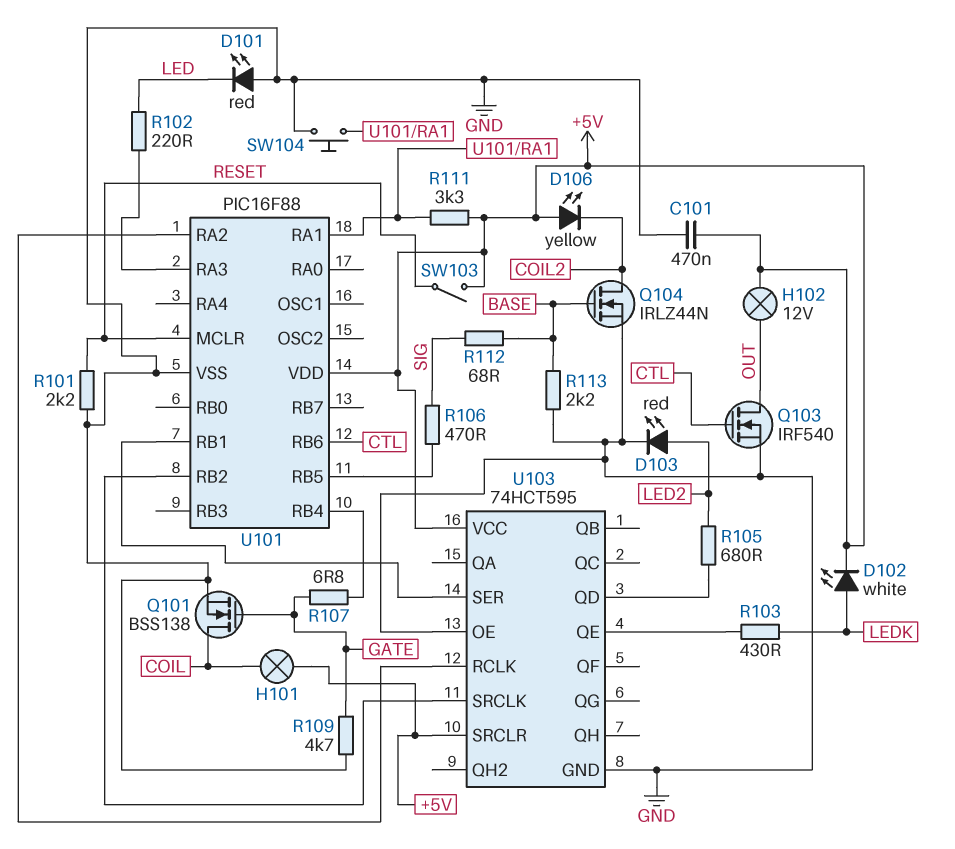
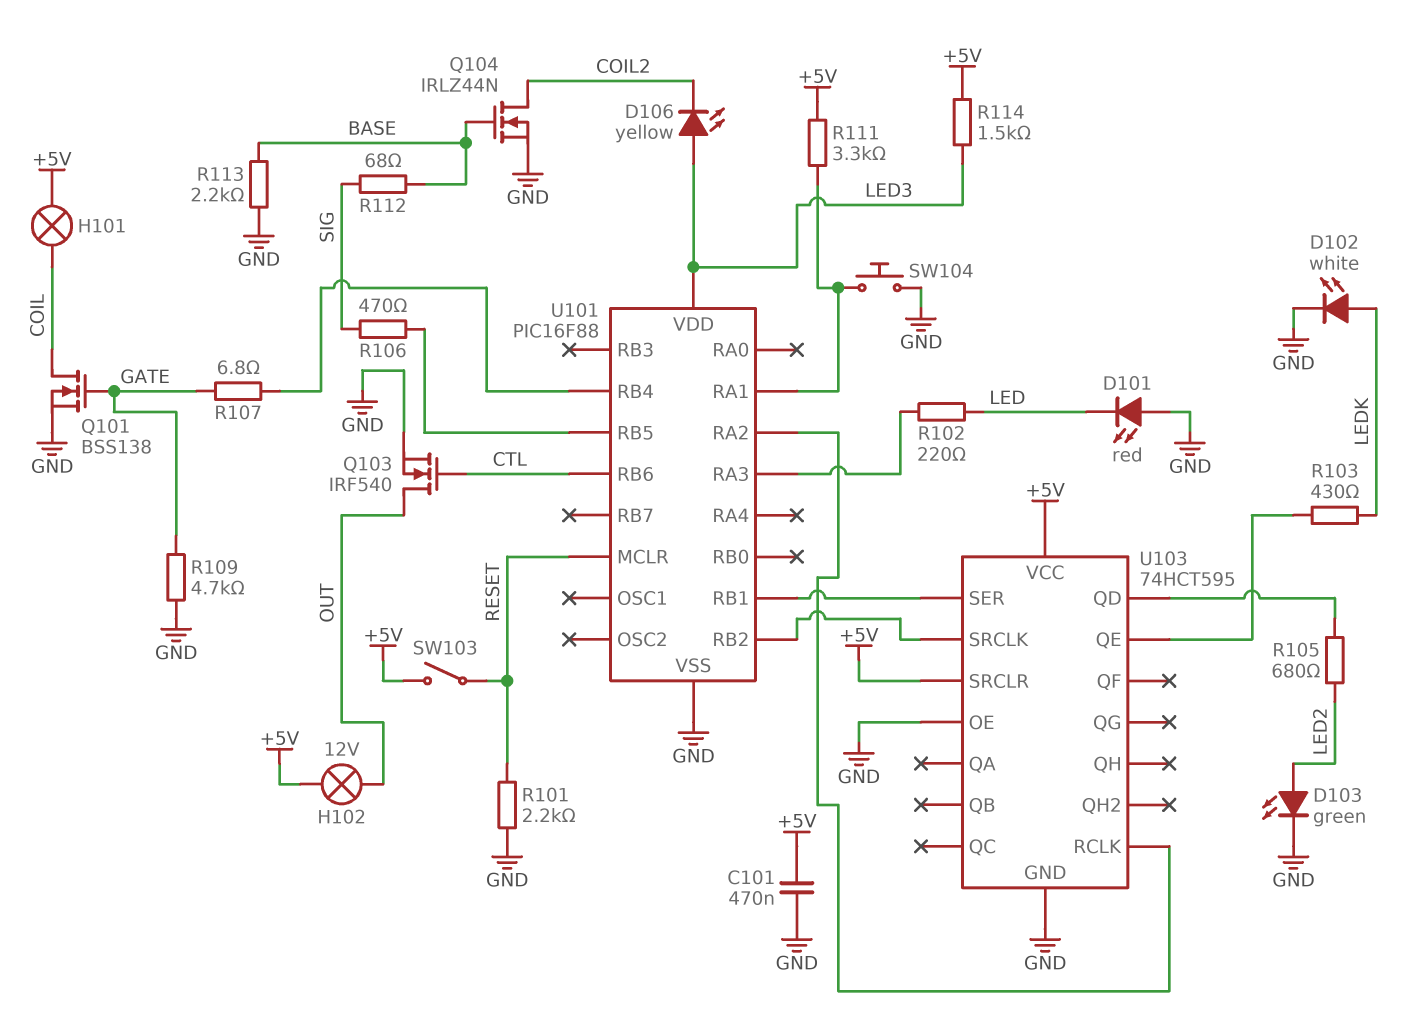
D102: LED white (A LEDK, K +5V) -> LED white (A LEDK, K GND)
D103: LED red (A LED2, K GND) -> LED green (A LED2, K GND)
D106: LED yellow (A +5V, K COIL2) -> LED yellow (A LED3, K COIL2)
R114: none -> 1.5k (+5V, LED3)
U101 pin VDD: +5V -> LED3

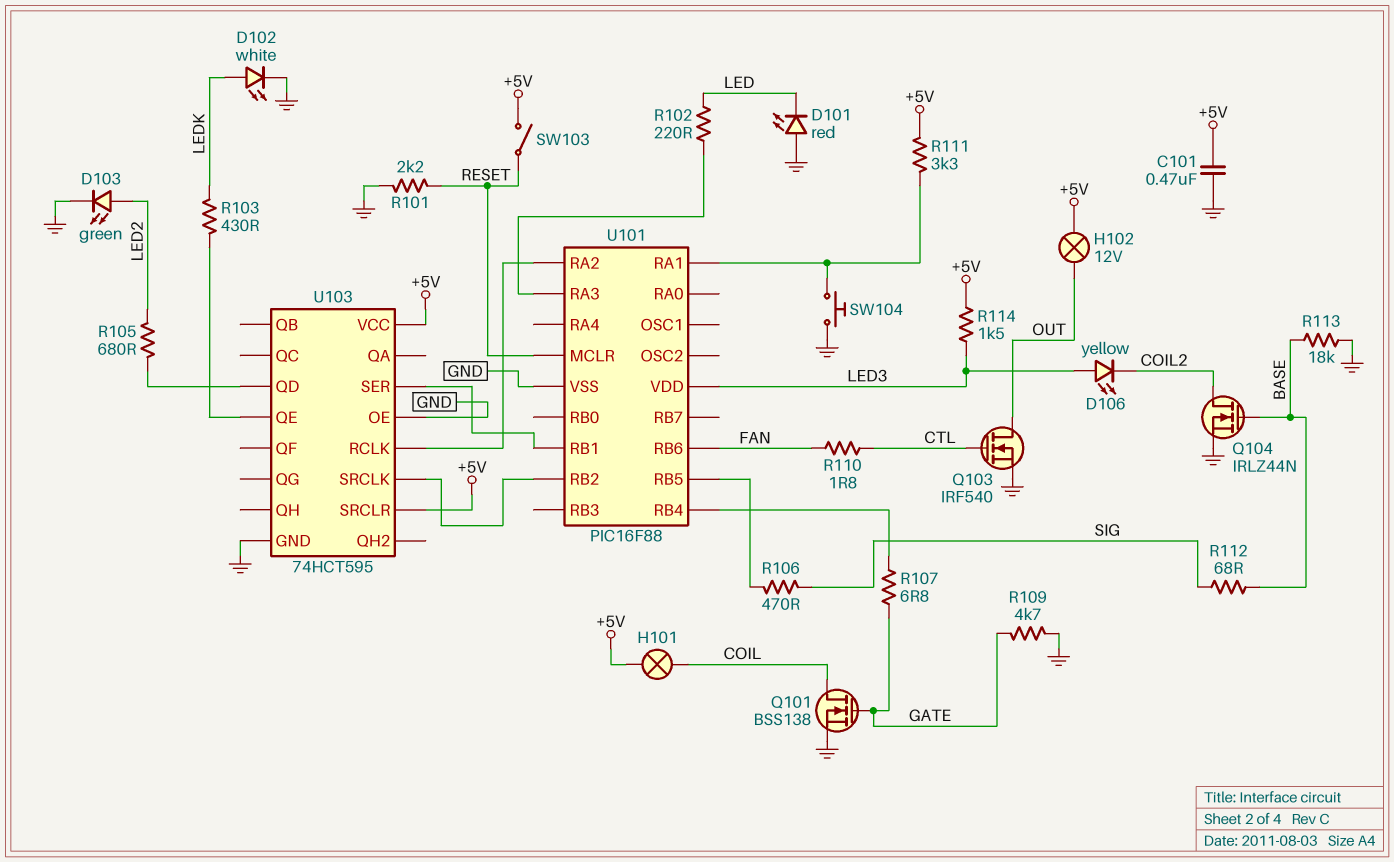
R110: none -> 1.8 (CTL, FAN)
R113: 2.2k (BASE, GND) -> 18k (BASE, GND)
U101 pin RB6: CTL -> FAN

